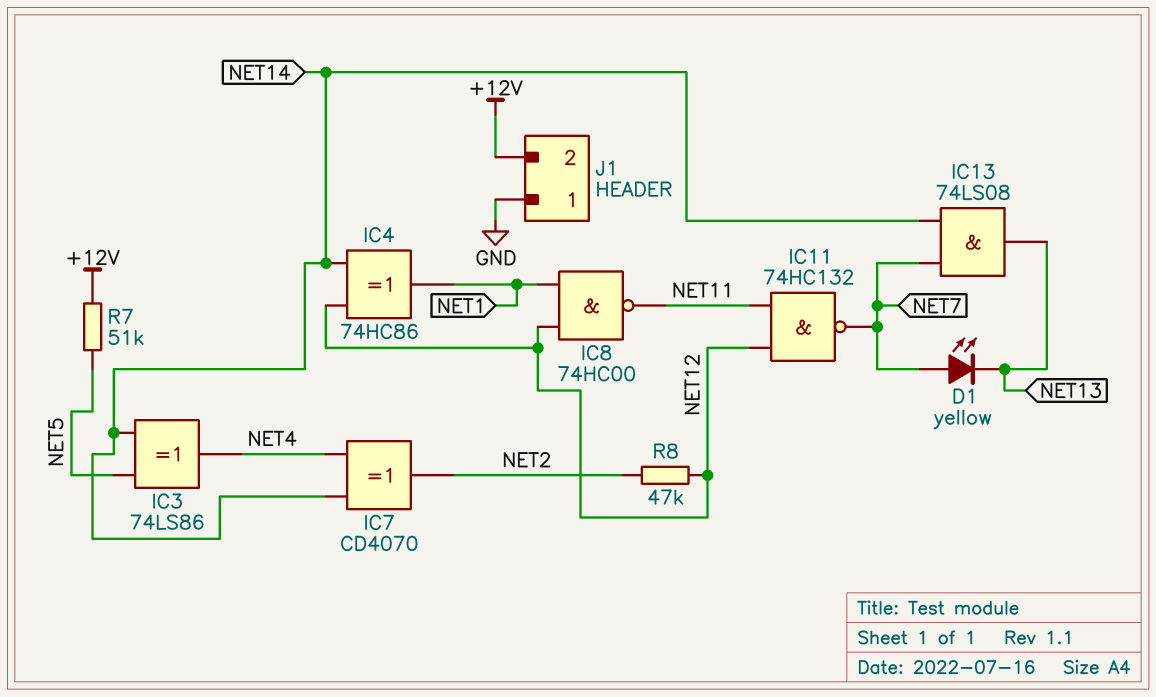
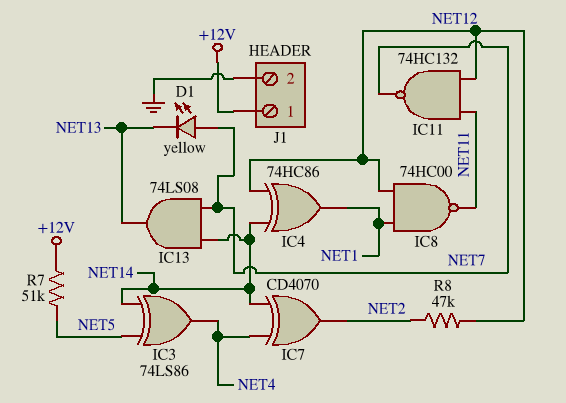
J1 pin 1: GND -> +12V
J1 pin 2: +12V -> GND

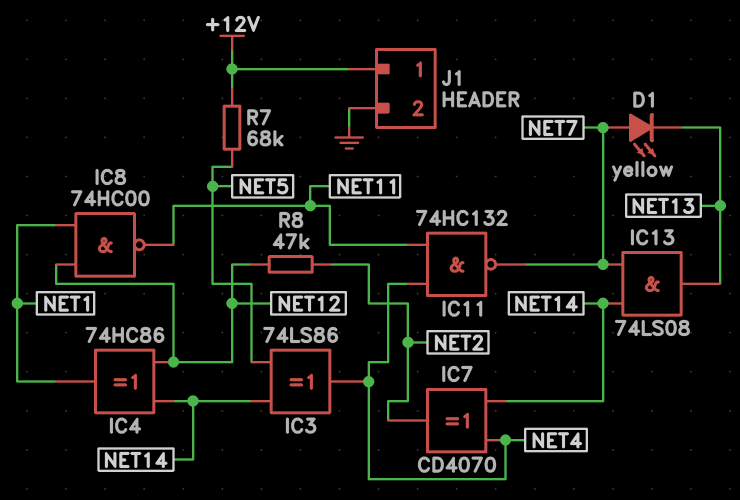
IC11: NAND 74HC132 (in NET11, in NET12, out NET7) -> NAND 74HC132 (in NET4, in NET11, out NET7)
R7: 51k (+12V, NET5) -> 68k (+12V, NET5)

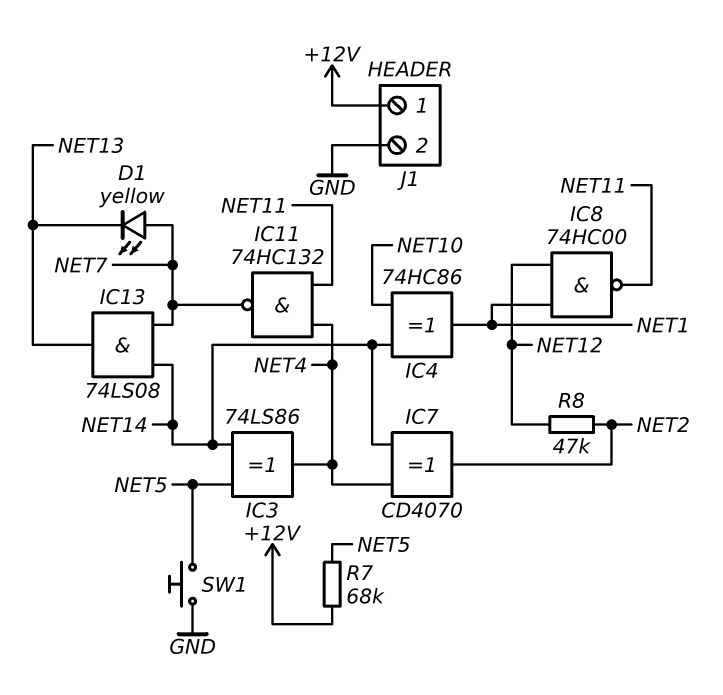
IC4: XOR 74HC86 (in NET12, in NET14, out NET1) -> XOR 74HC86 (in NET10, in NET14, out NET1)
SW1: none -> button (GND, NET5)

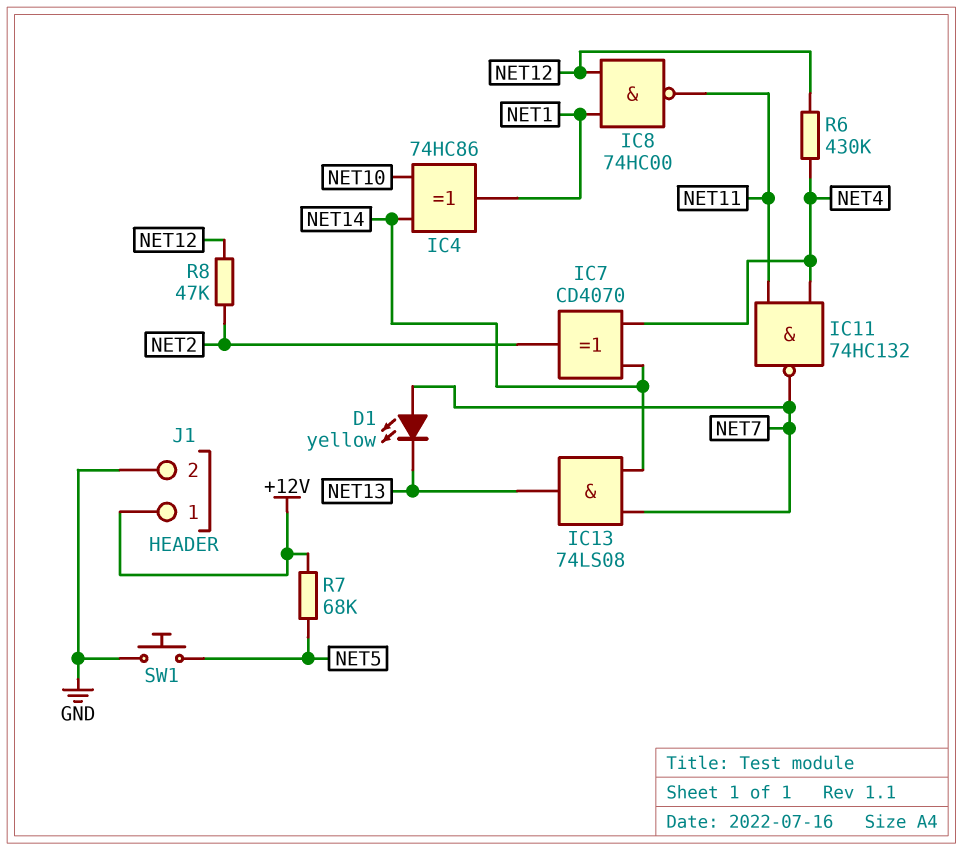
IC3: XOR 74LS86 (in NET5, in NET14, out NET4) -> none
R6: none -> 430k (NET4, NET12)

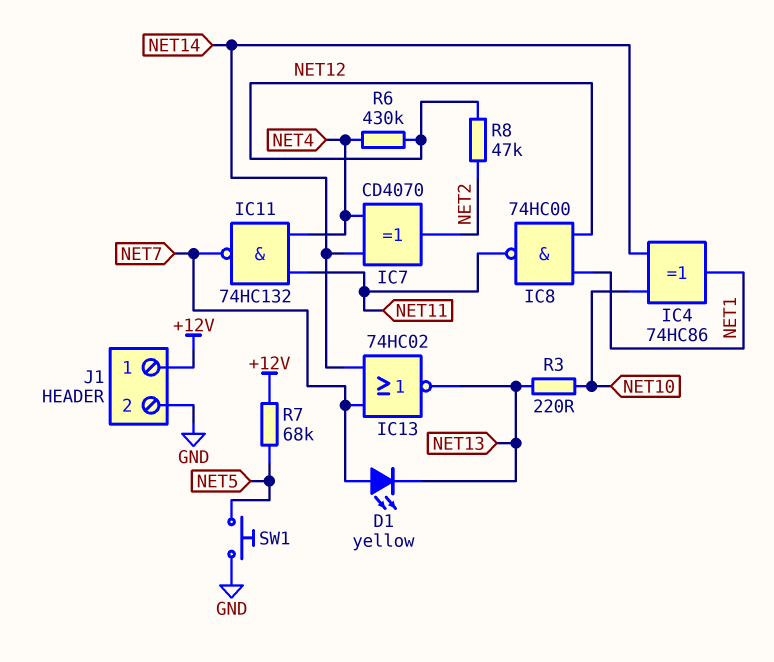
IC13: AND 74LS08 (in NET7, in NET14, out NET13) -> NOR 74HC02 (in NET7, in NET14, out NET13)
R3: none -> 220 (NET10, NET13)

